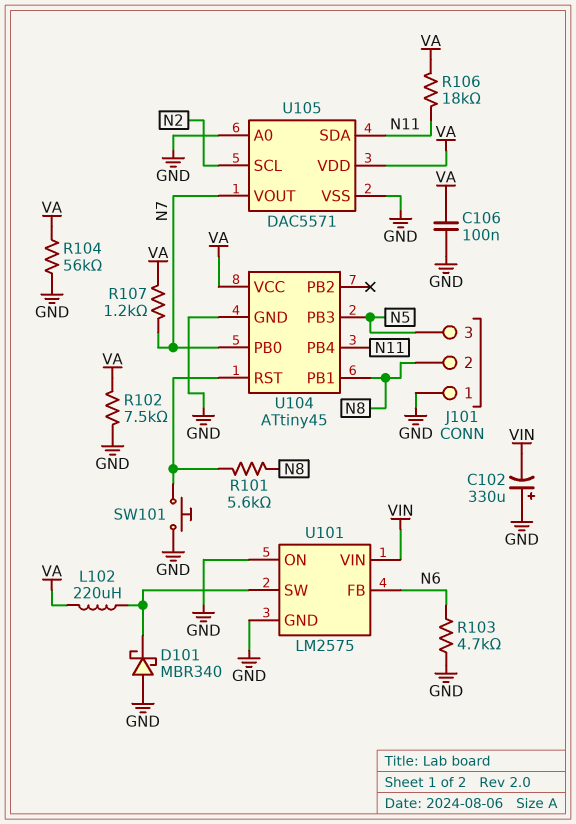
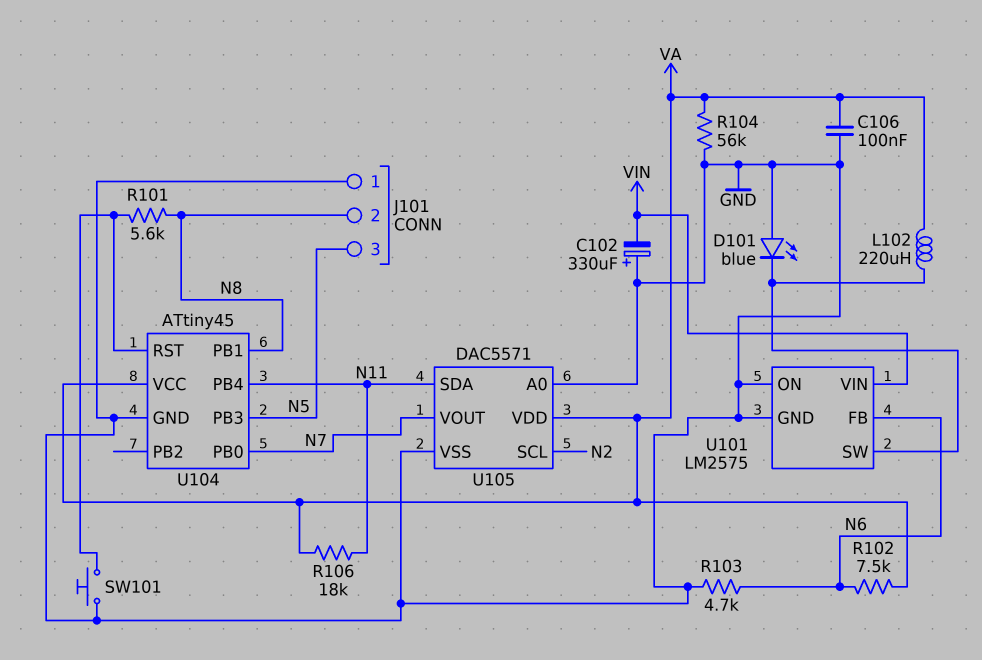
D101: schottky MBR340 (A GND, K U101/SW) -> LED blue (A GND, K U101/SW)
R102: 7.5k (GND, VA) -> 7.5k (N6, VA)
R107: 1.2k (N7, VA) -> none

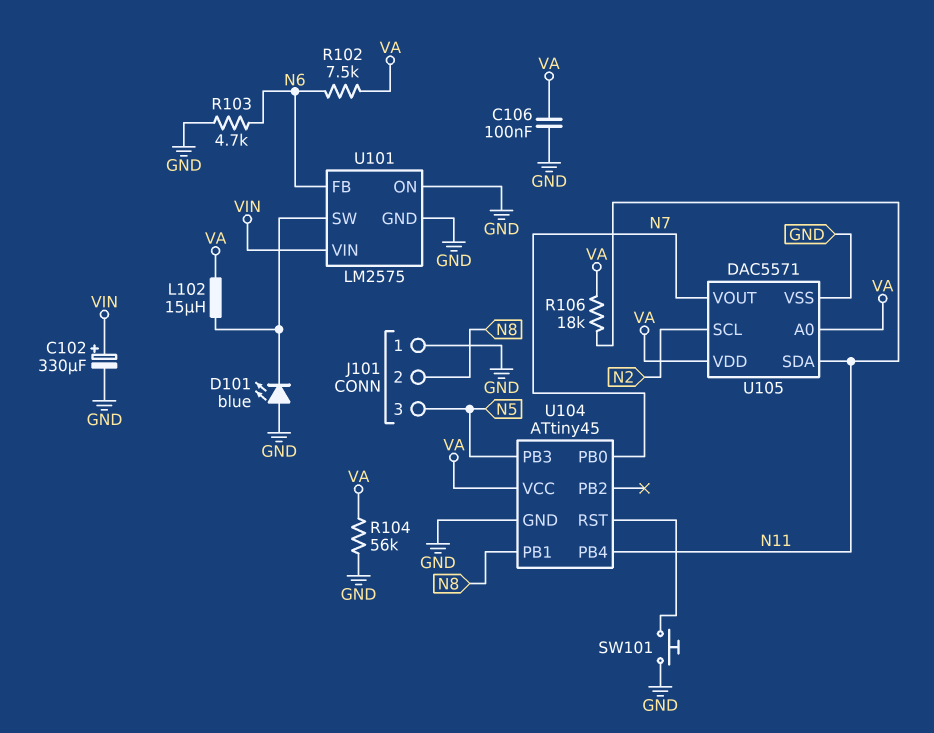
C102: 330uF (plus GND, minus VIN) -> 330uF (plus VIN, minus GND)
L102: 220uH (U101/SW, VA) -> 15uH (U101/SW, VA)
R101: 5.6k (N8, U104/RST) -> none
U105 pin A0: GND -> VA

